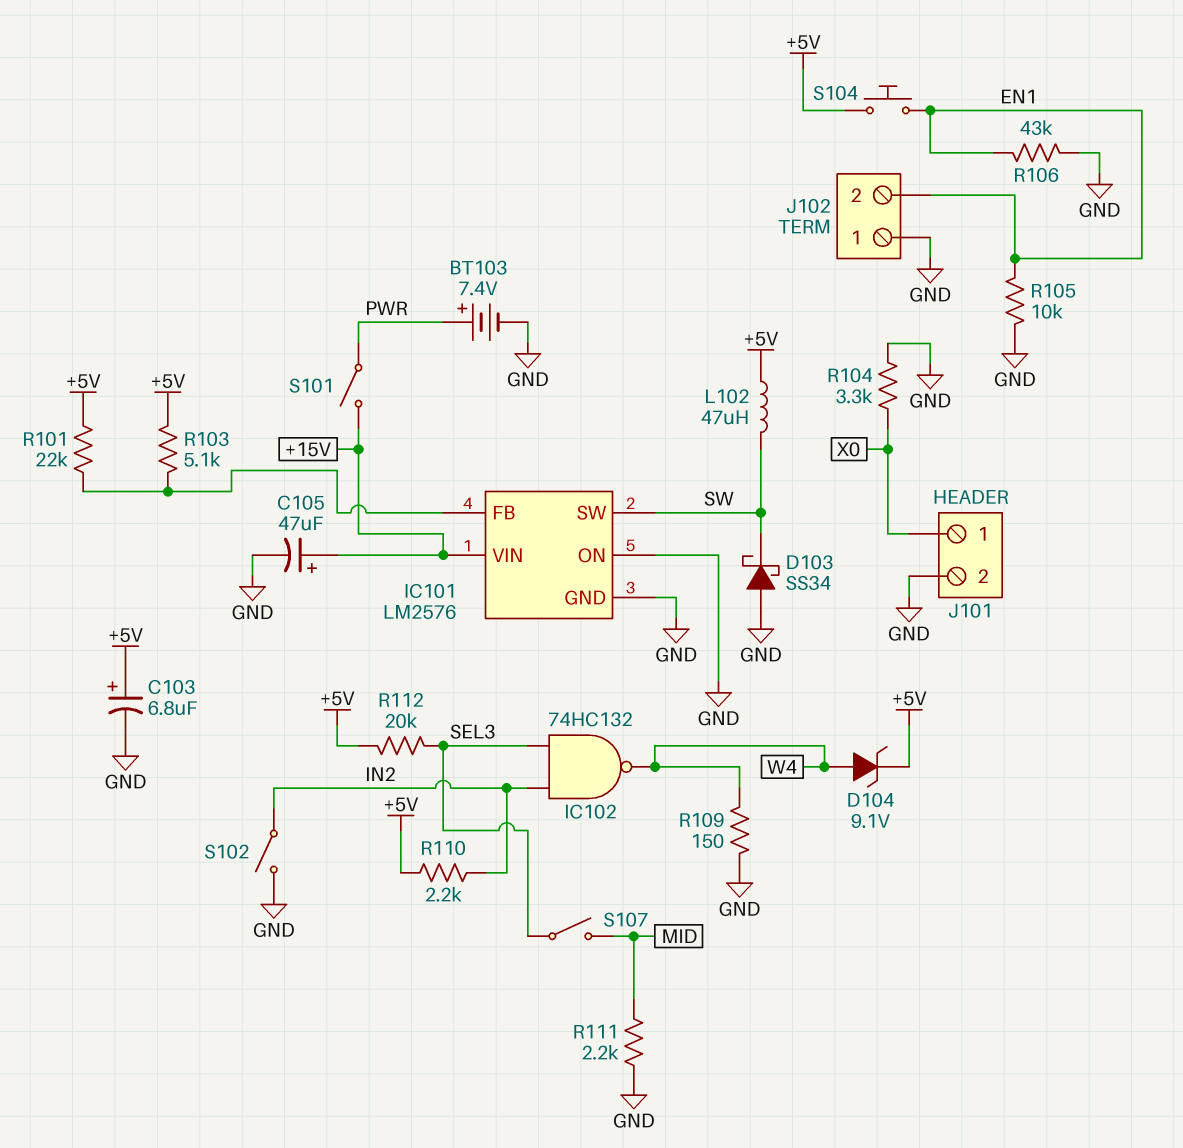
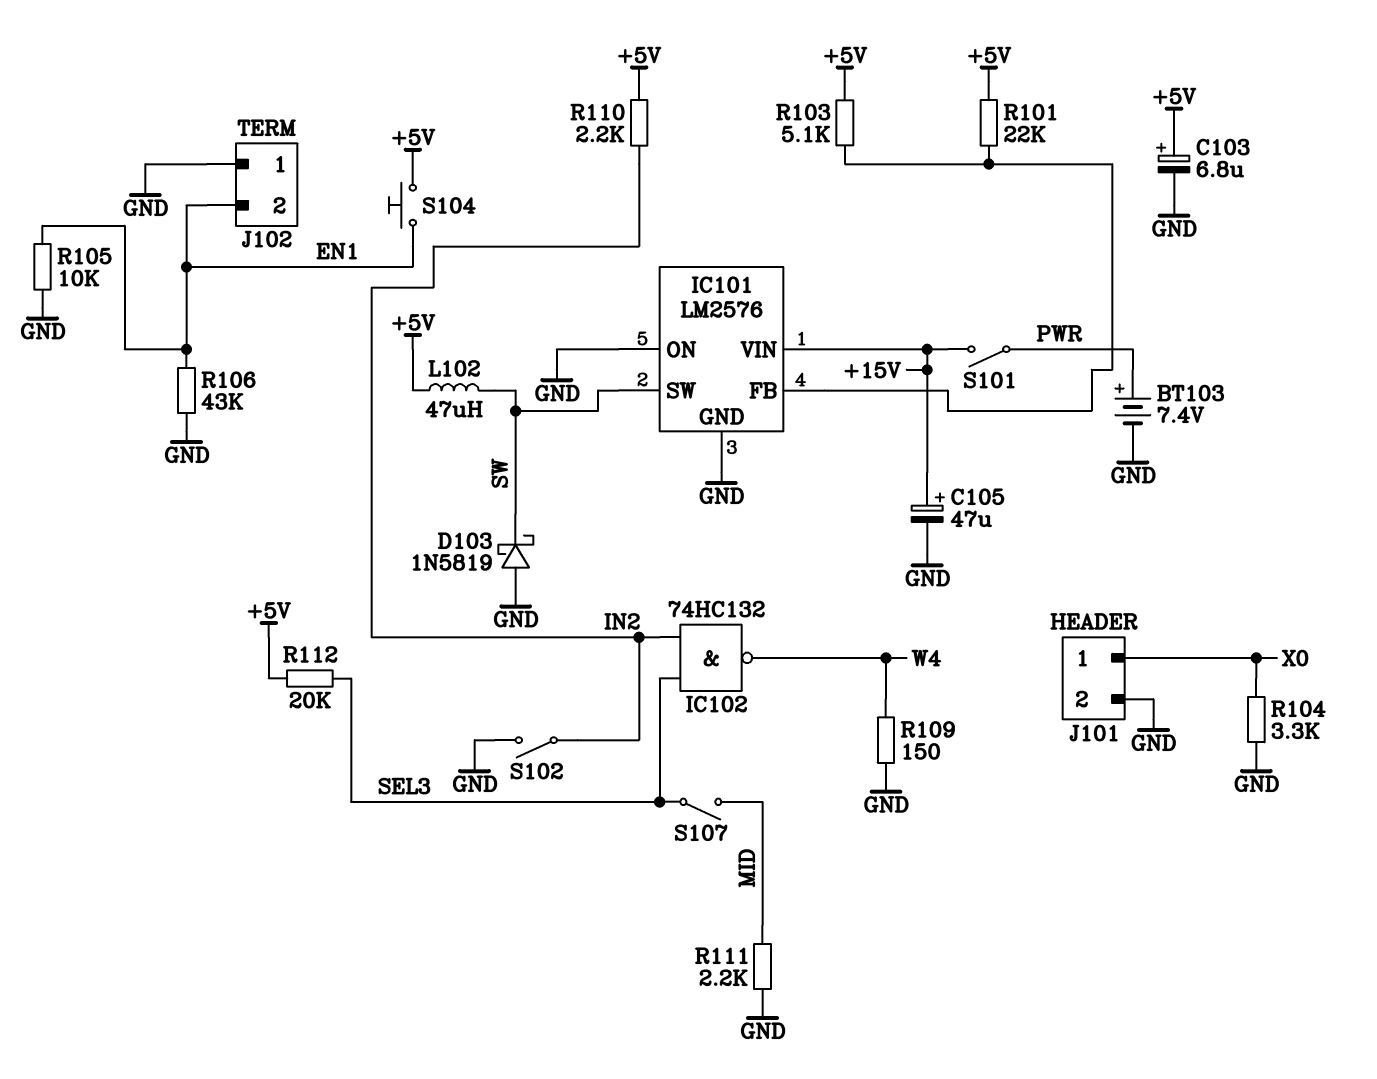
D103: schottky SS34 (A GND, K SW) -> schottky 1N5819 (A GND, K SW)
D104: zener 9.1V (A W4, K +5V) -> none

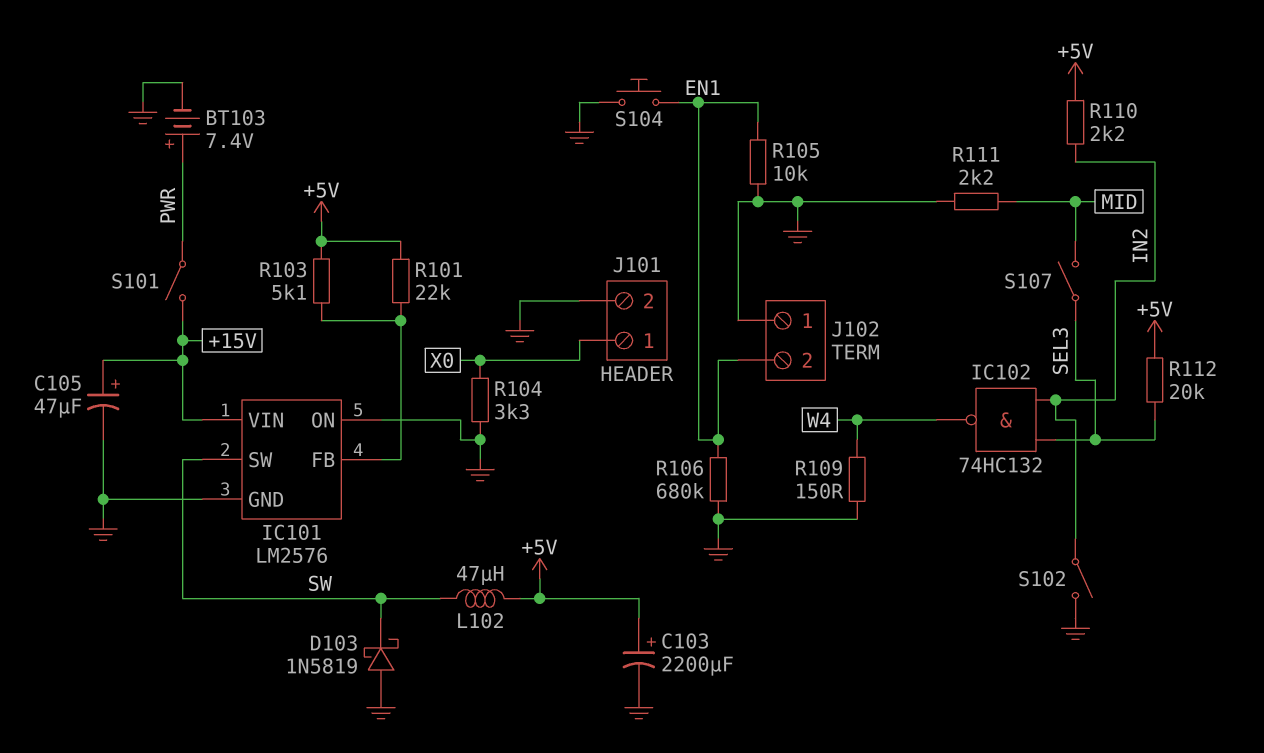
C103: 6.8uF (plus +5V, minus GND) -> 2200uF (plus +5V, minus GND)
R106: 43k (EN1, GND) -> 680k (EN1, GND)
S104: button (+5V, EN1) -> button (EN1, GND)

